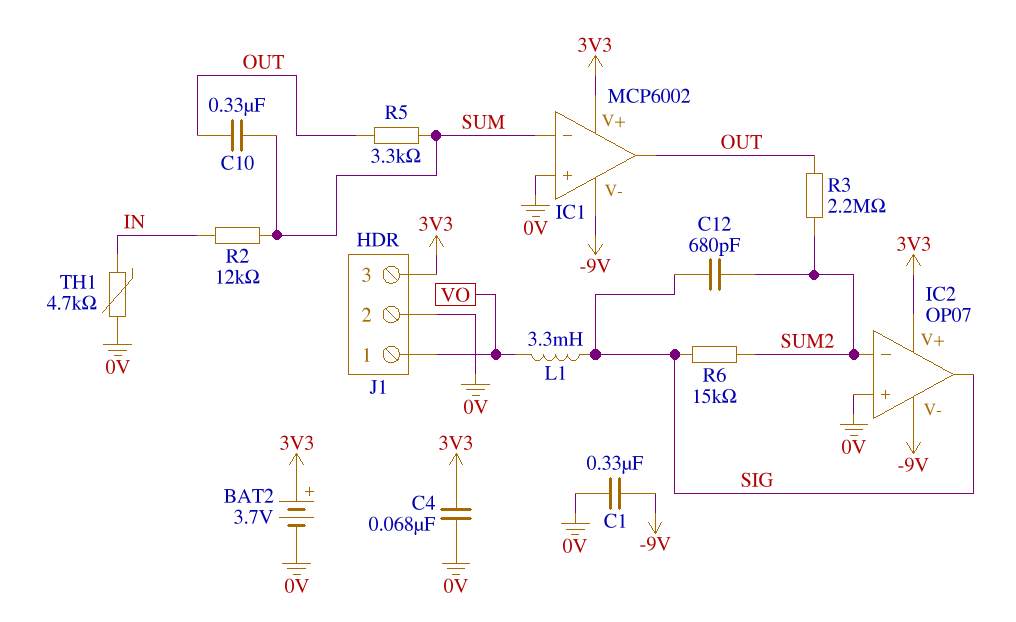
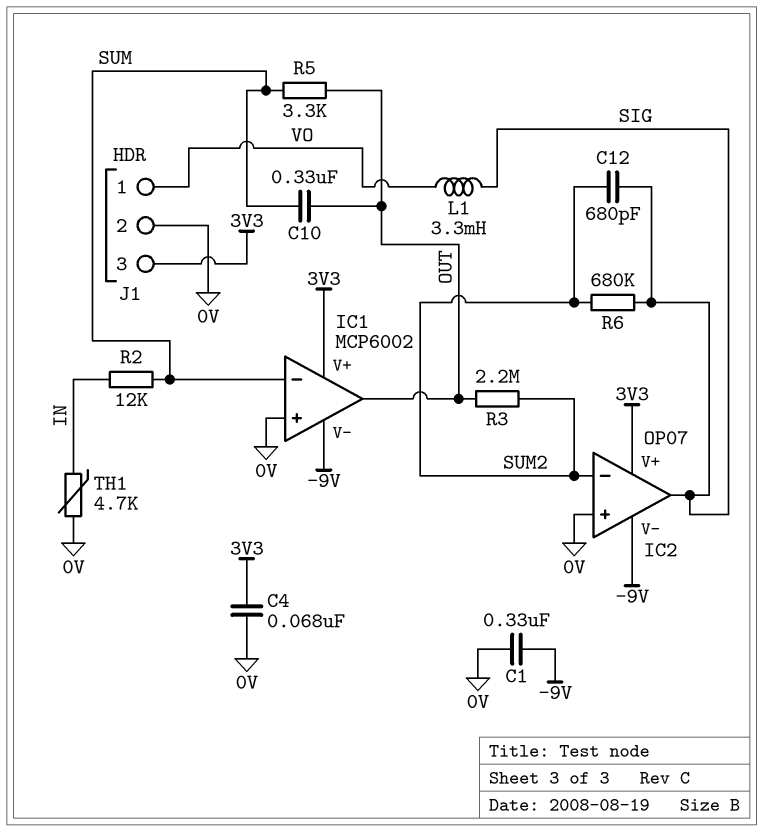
BAT2: 3.7V (plus 3V3, minus 0V) -> none
R6: 15k (SIG, SUM2) -> 680k (SIG, SUM2)

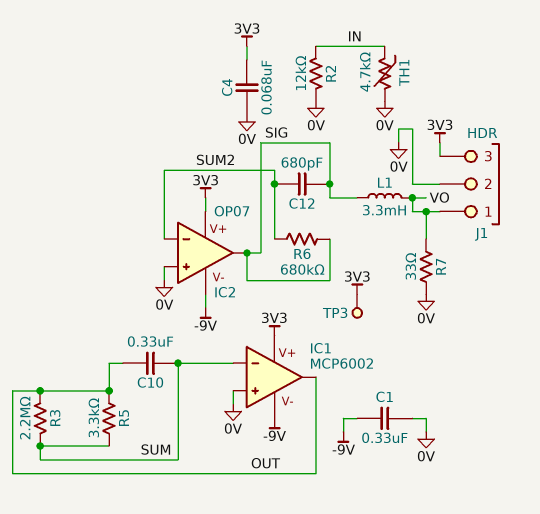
R2: 12k (IN, SUM) -> 12k (0V, IN)
R3: 2.2M (OUT, SUM2) -> 2.2M (OUT, SUM)
R7: none -> 33 (0V, VO)
TP3: none -> test point (3V3)

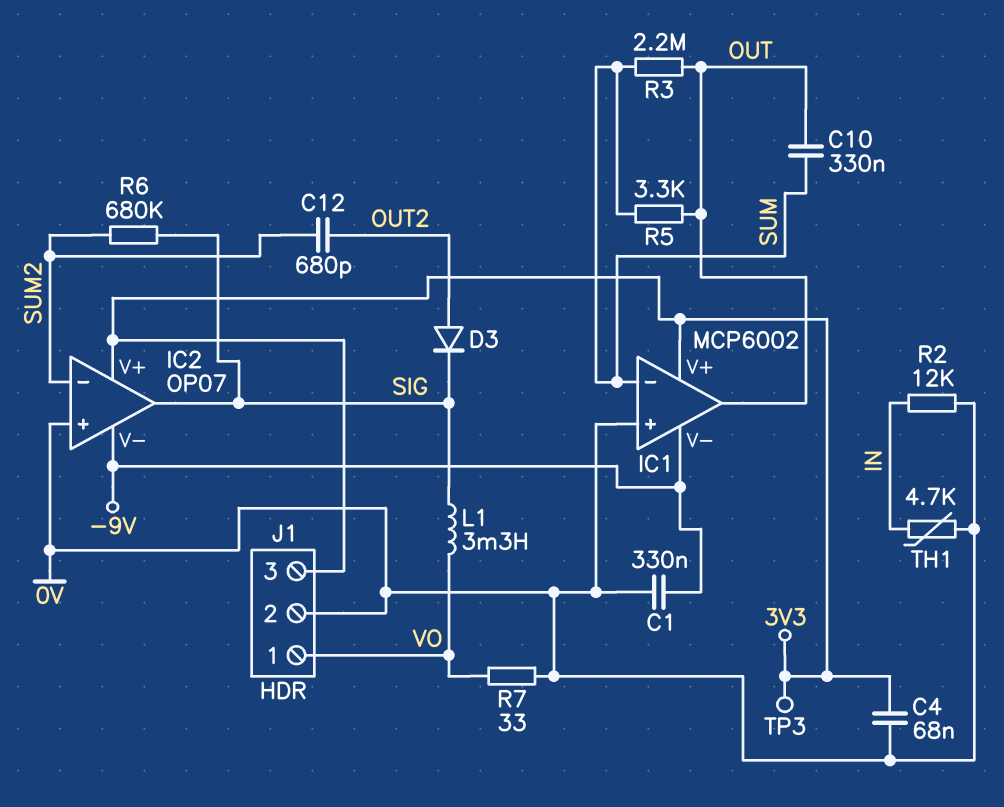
C12: 680pF (SIG, SUM2) -> 680pF (OUT2, SUM2)
D3: none -> diode (A OUT2, K SIG)

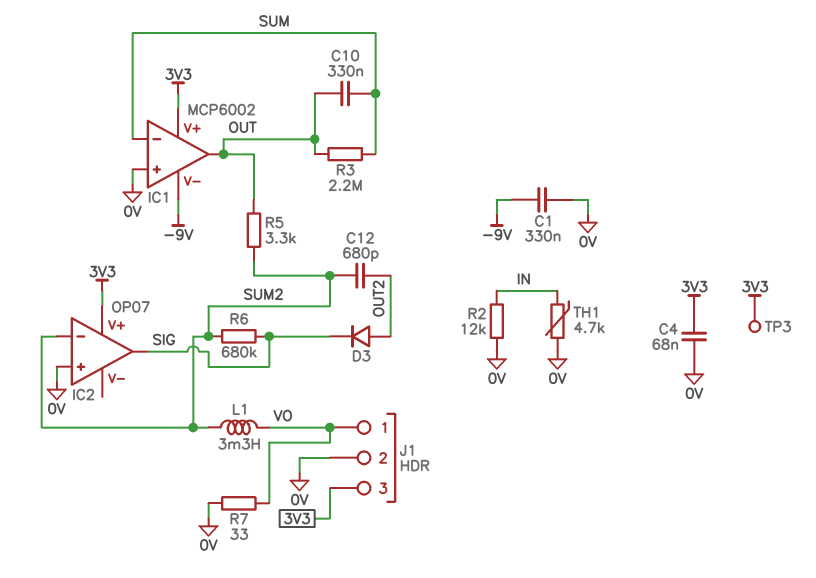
IC2 pin V-: -9V -> none
L1: 3.3mH (SIG, VO) -> 3.3mH (SUM2, VO)
R5: 3.3k (OUT, SUM) -> 3.3k (OUT, SUM2)

